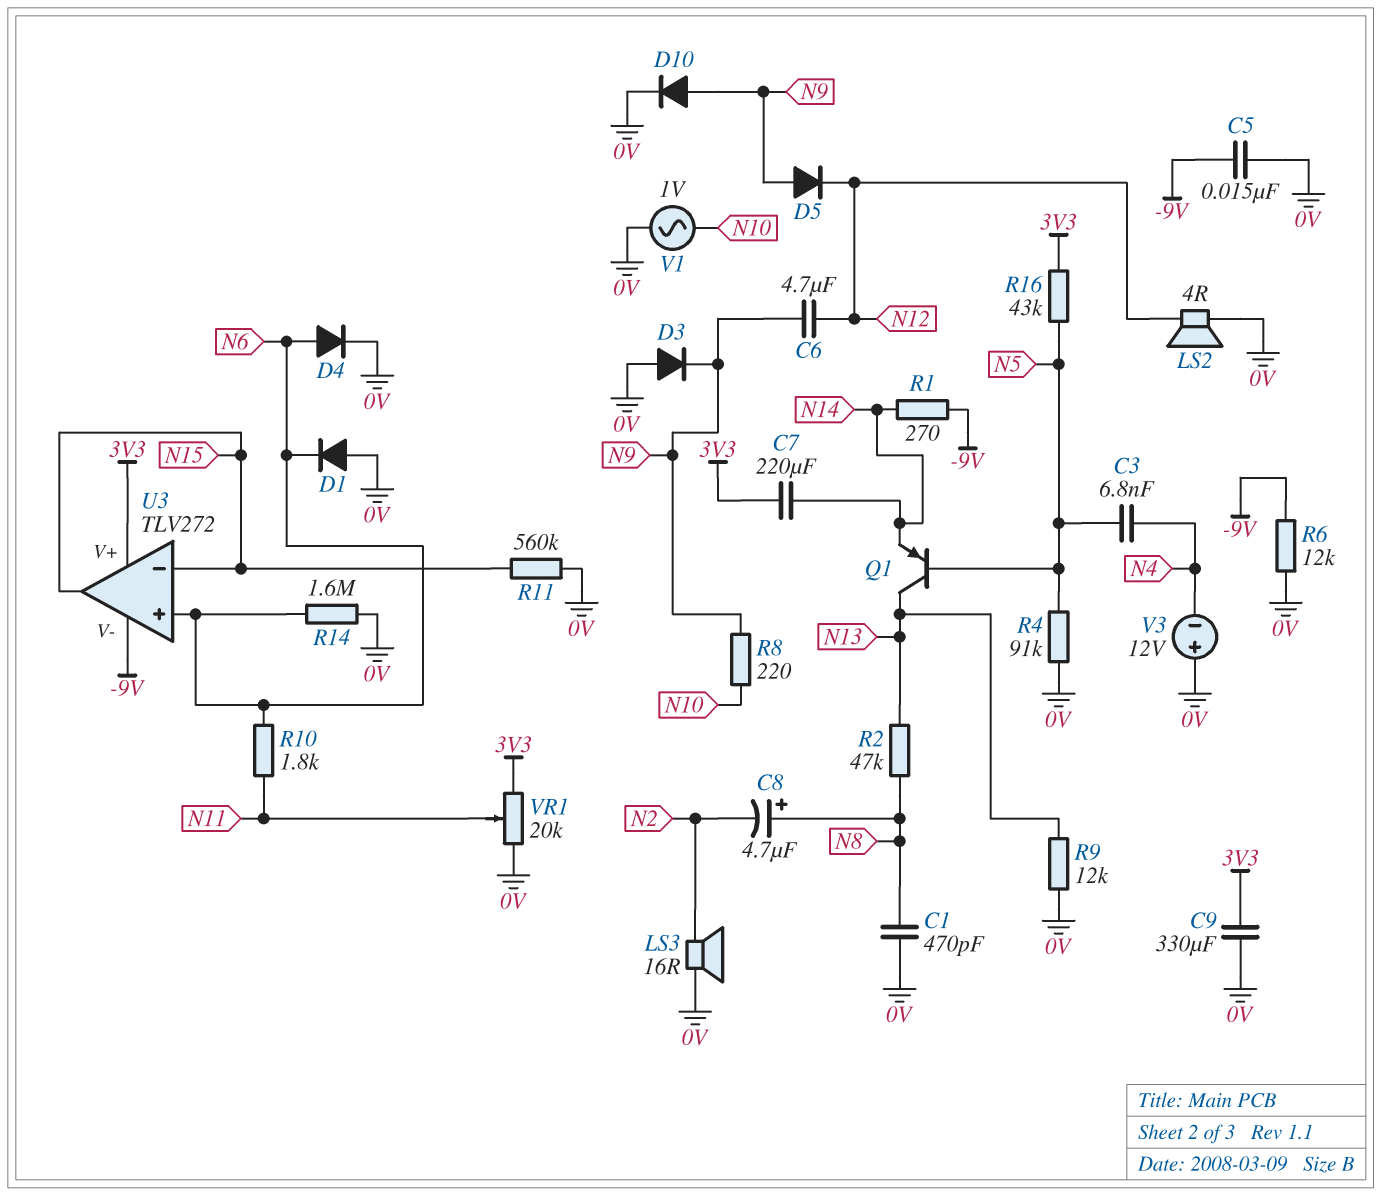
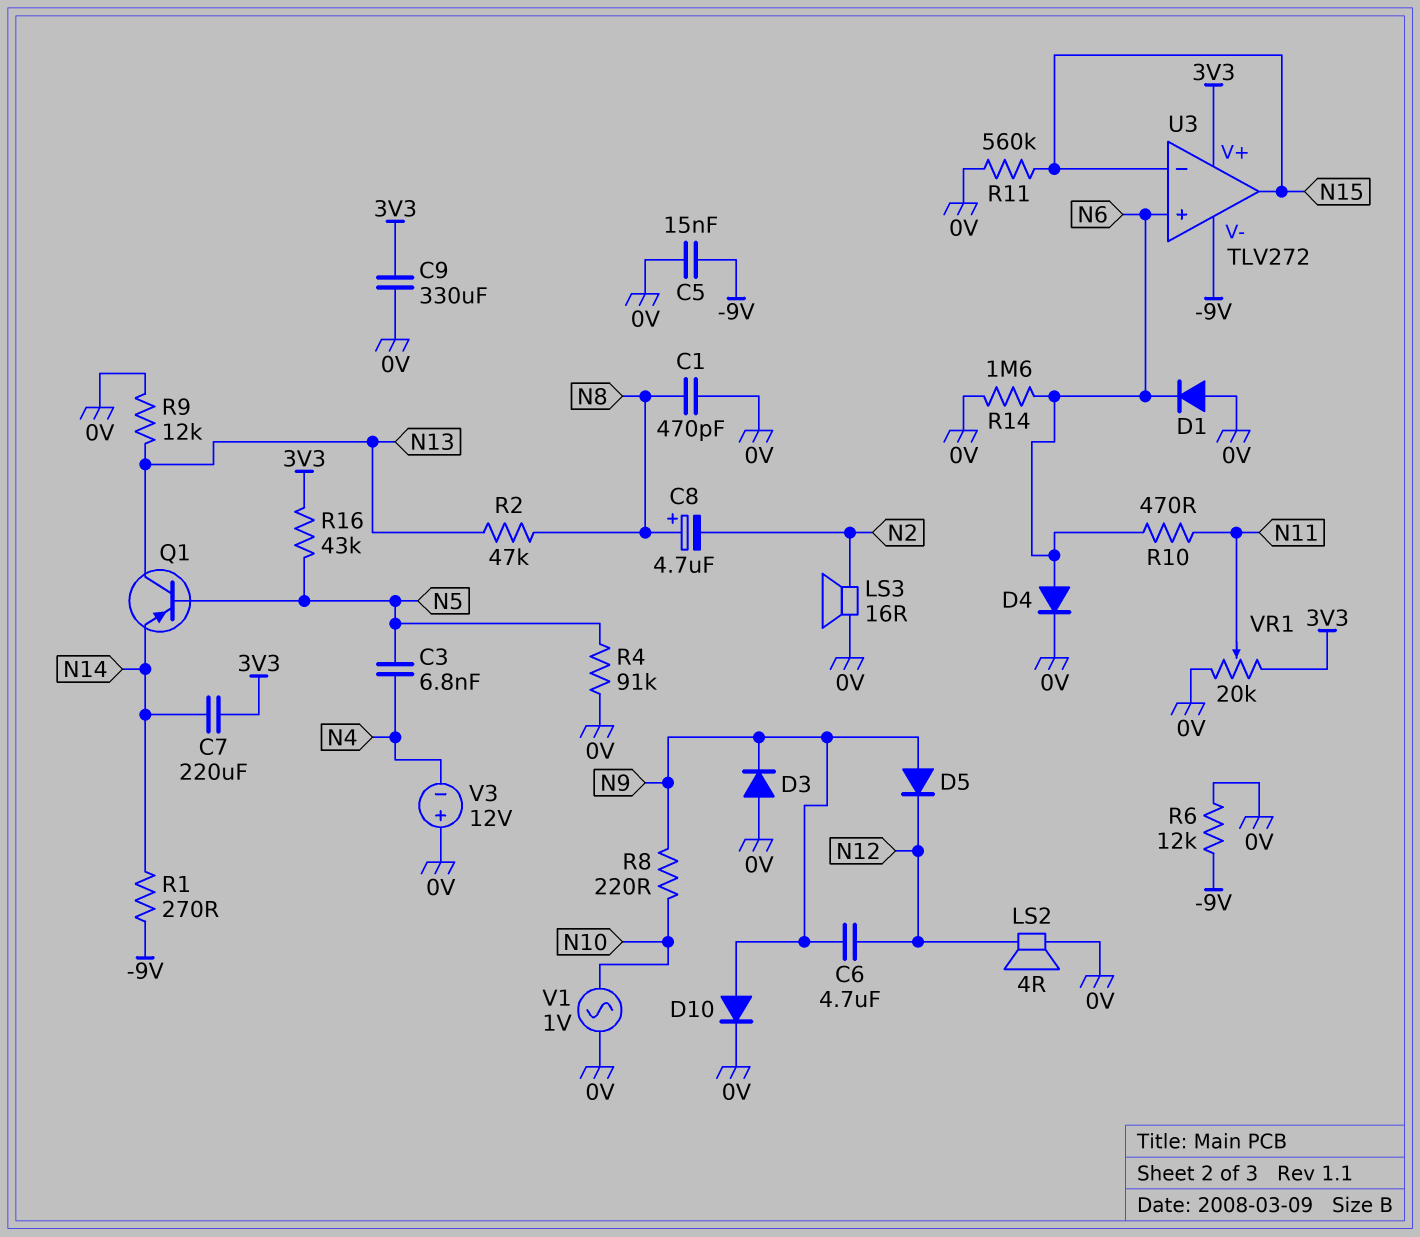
R10: 1.8k (N6, N11) -> 470 (N6, N11)

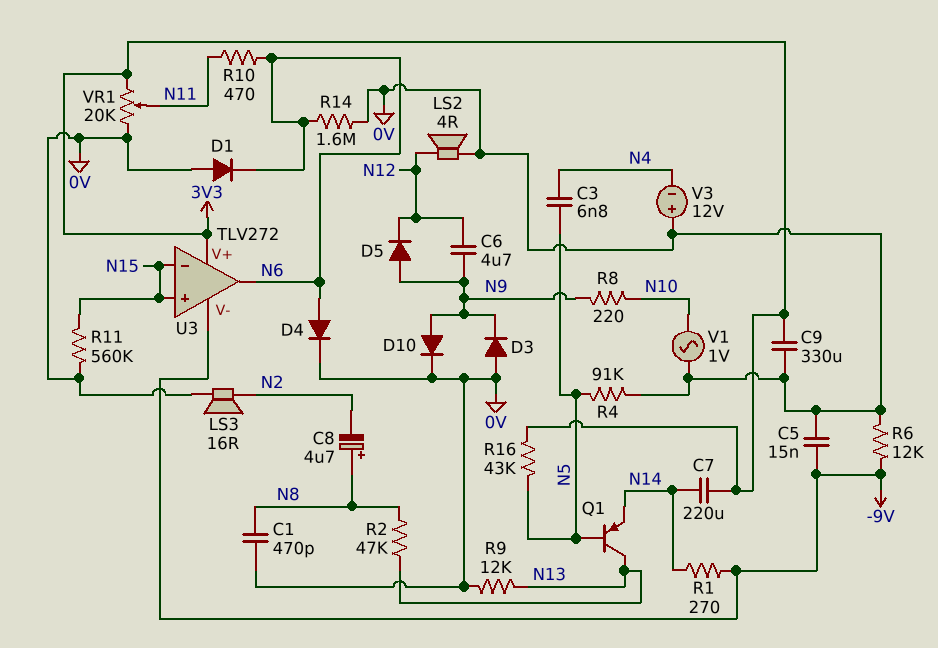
U3 pin in+: N6 -> N15
U3 pin out: N15 -> N6

